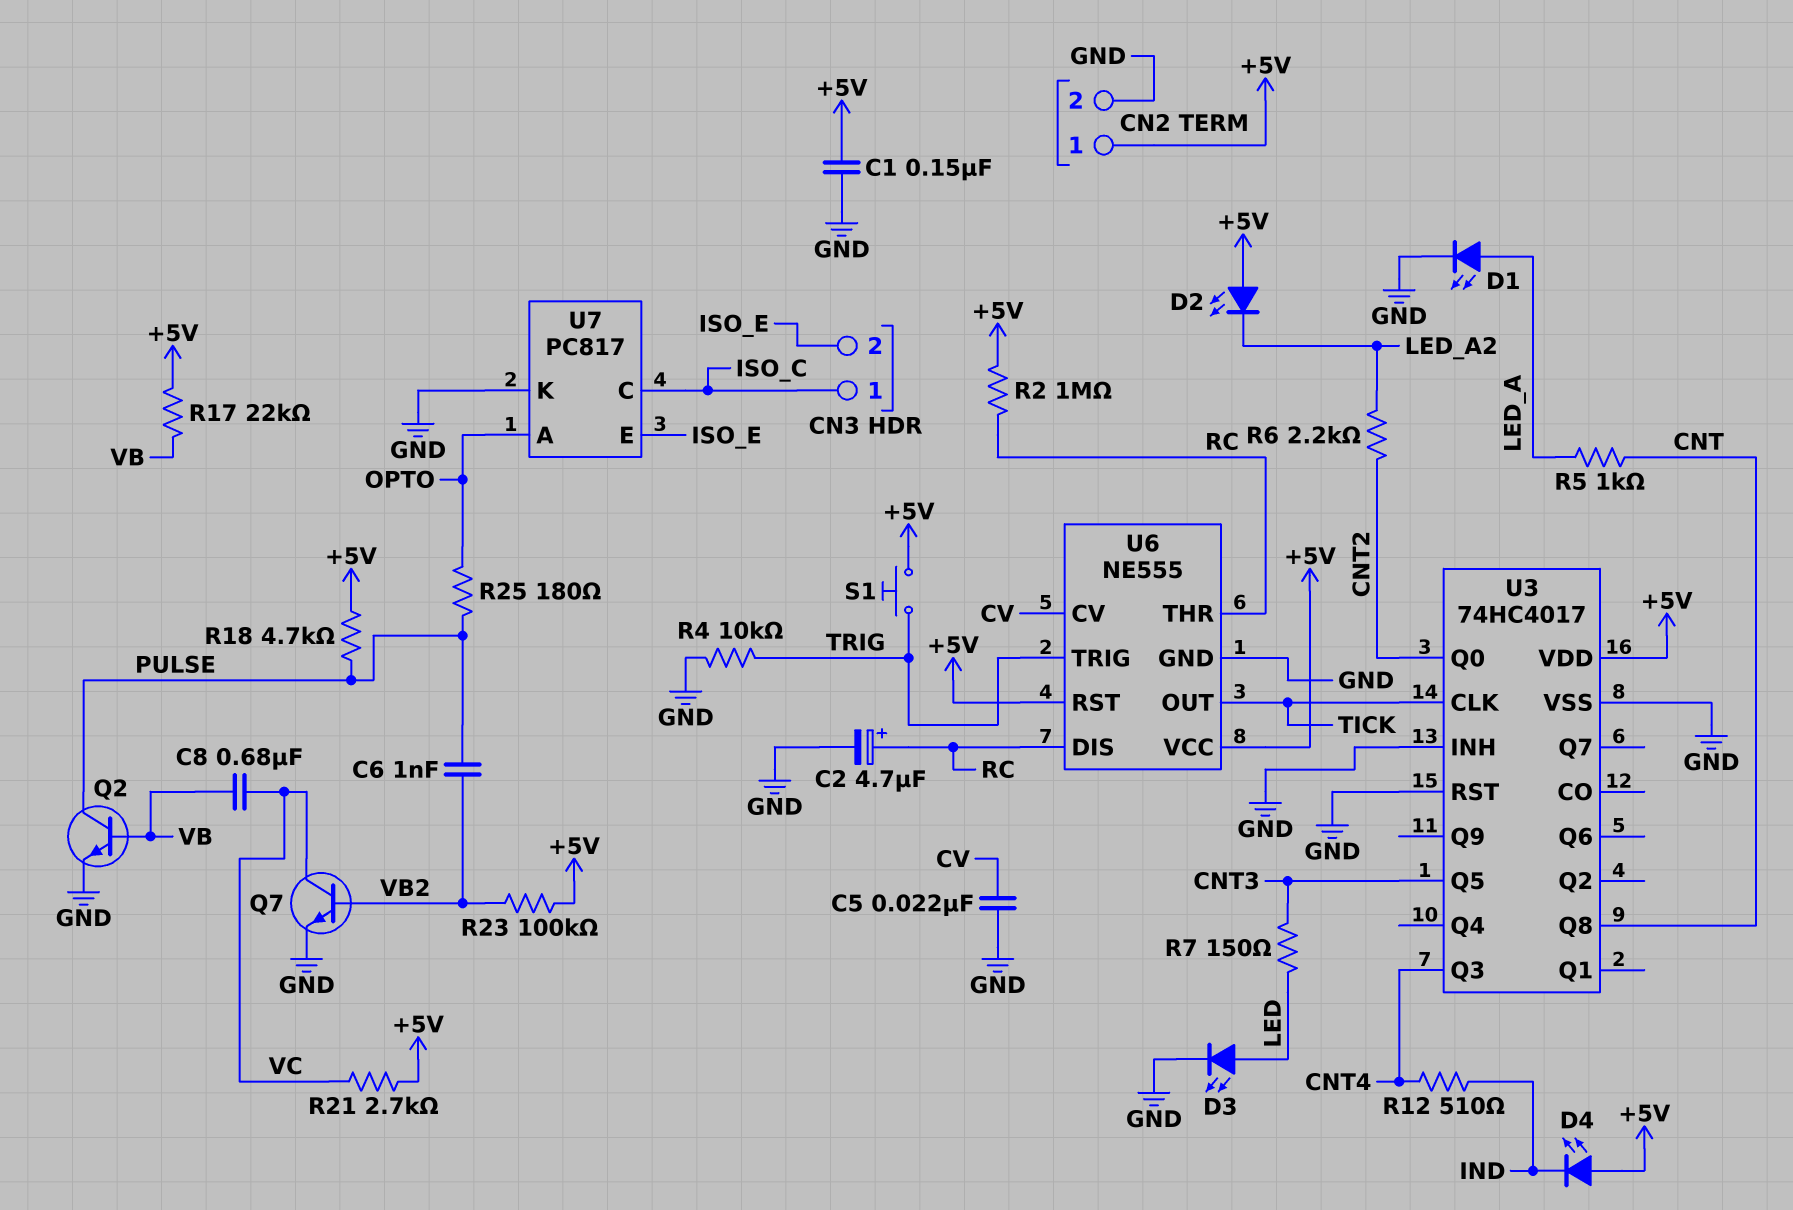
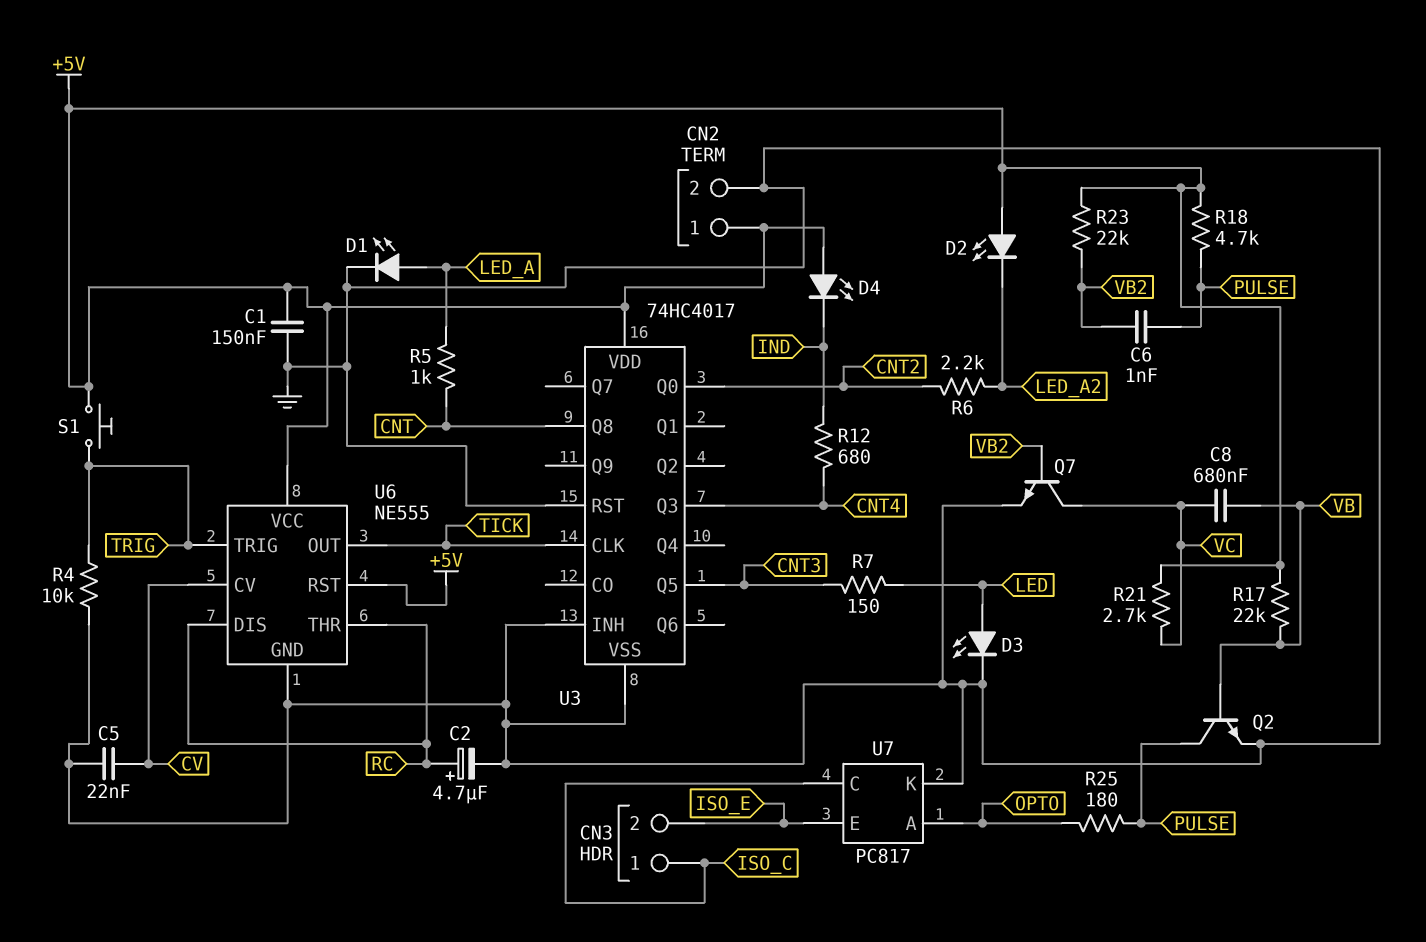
R2: 1M (+5V, RC) -> none
R12: 510 (CNT4, IND) -> 680 (CNT4, IND)
R23: 100k (+5V, VB2) -> 22k (+5V, VB2)

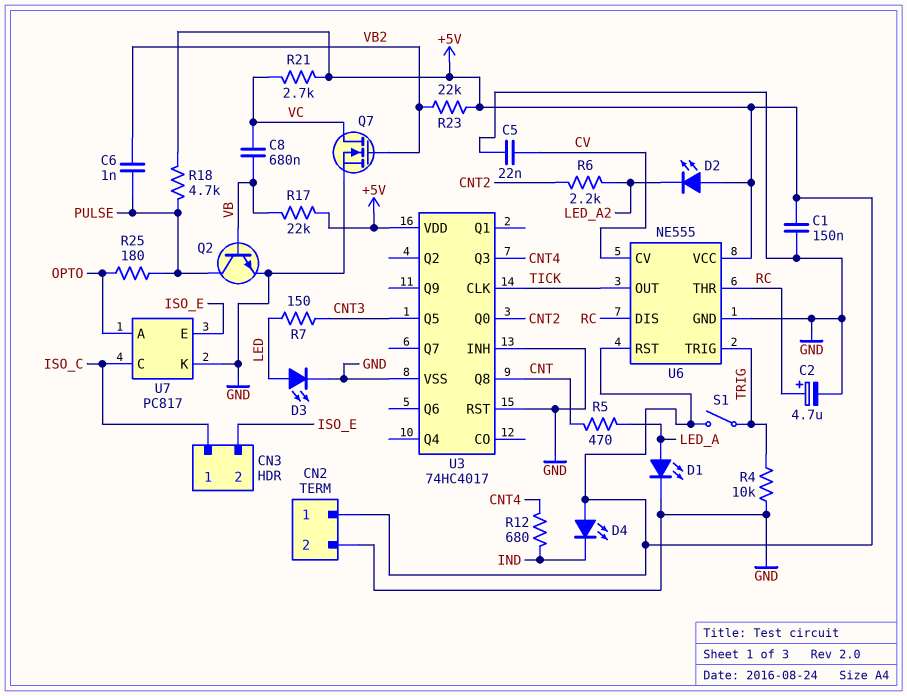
Q7: NPN (B VB2, C VC, E GND) -> NMOS (G VB2, D VC, S GND)
R5: 1k (CNT, LED_A) -> 470 (CNT, LED_A)
S1: button (+5V, TRIG) -> switch (+5V, TRIG)

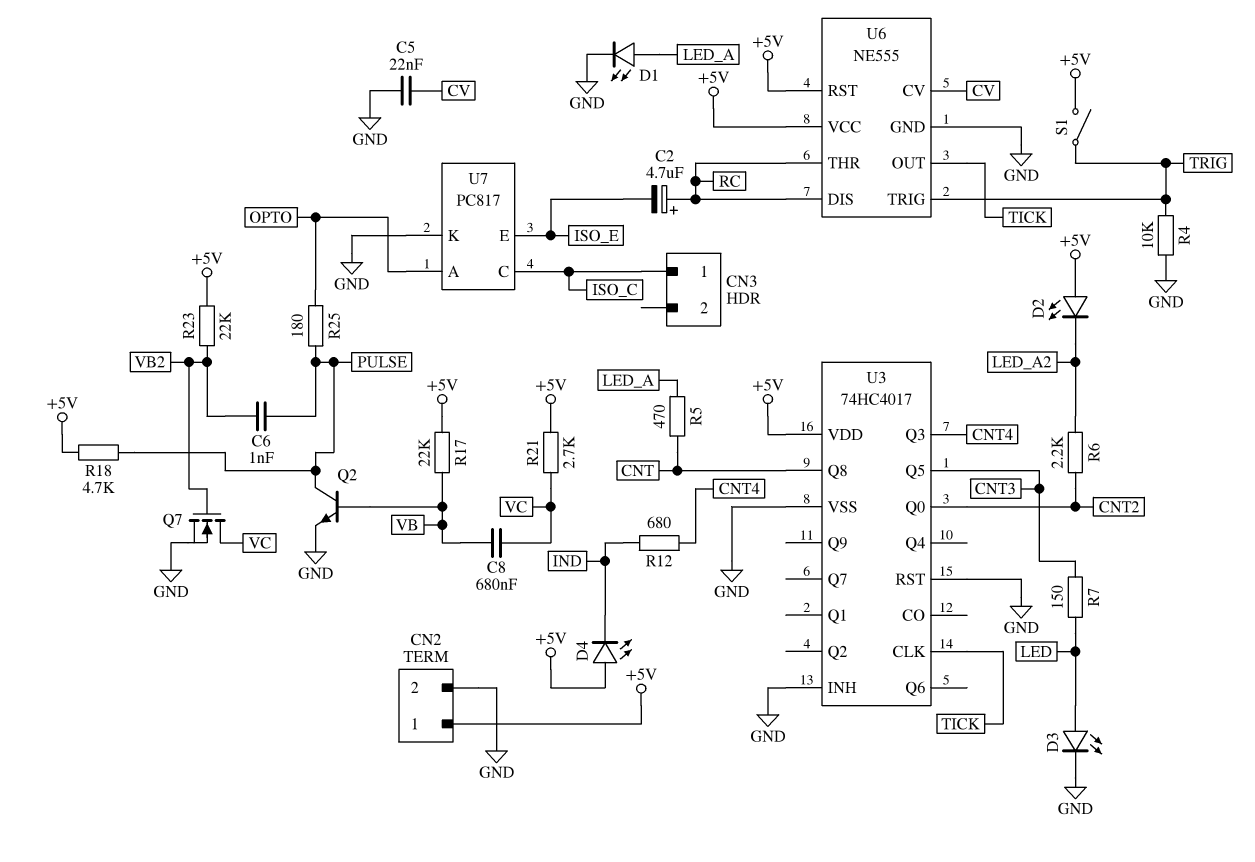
C1: 150nF (+5V, GND) -> none
C2: 4.7uF (plus RC, minus GND) -> 4.7uF (plus RC, minus ISO_E)
CN3 pin 2: ISO_E -> none

